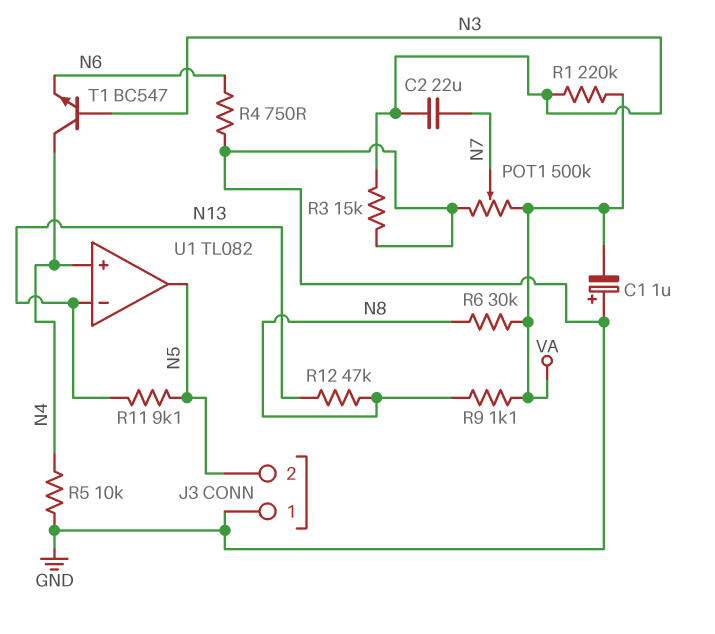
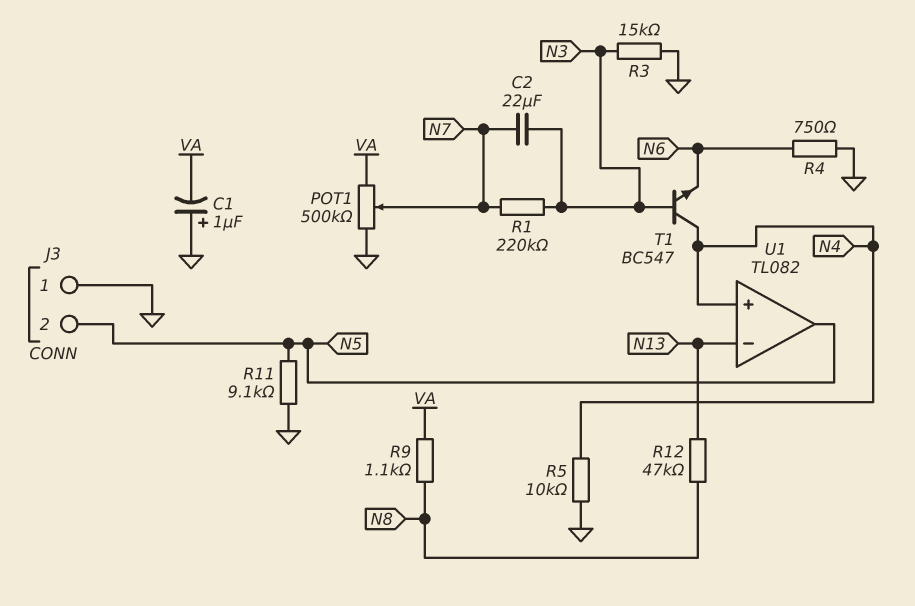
R1: 220k (N3, VA) -> 220k (N3, N7)
R6: 30k (N8, VA) -> none
R11: 9.1k (N5, N13) -> 9.1k (GND, N5)

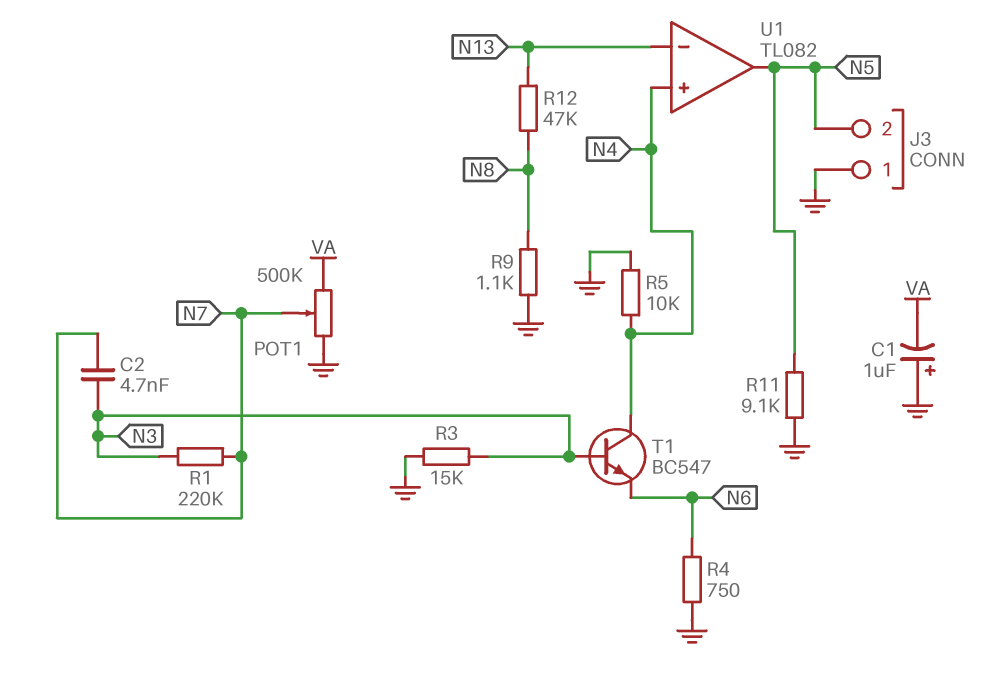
C2: 22uF (N3, N7) -> 4.7nF (N3, N7)
R9: 1.1k (N8, VA) -> 1.1k (GND, N8)

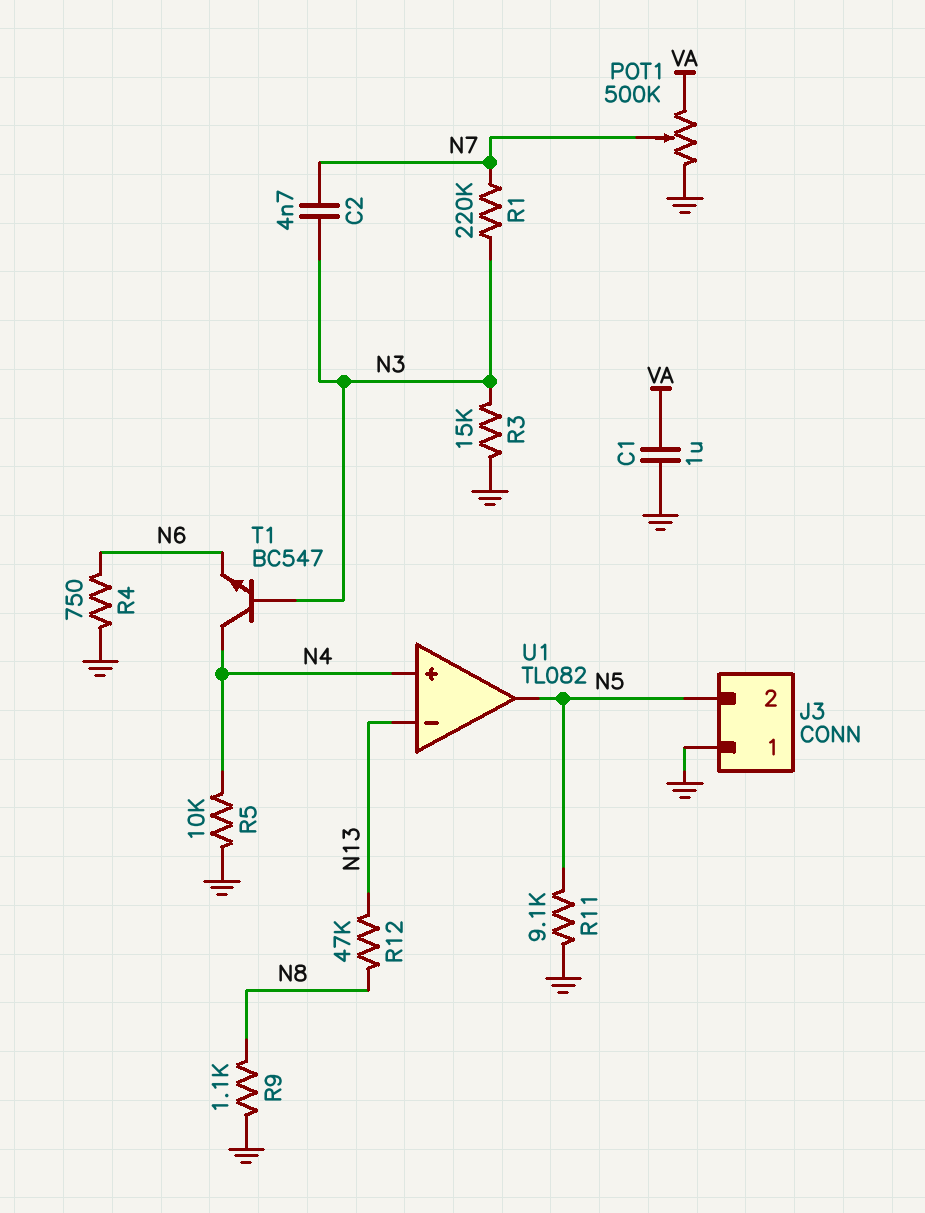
C1: 1uF (plus GND, minus VA) -> 1uF (GND, VA)

